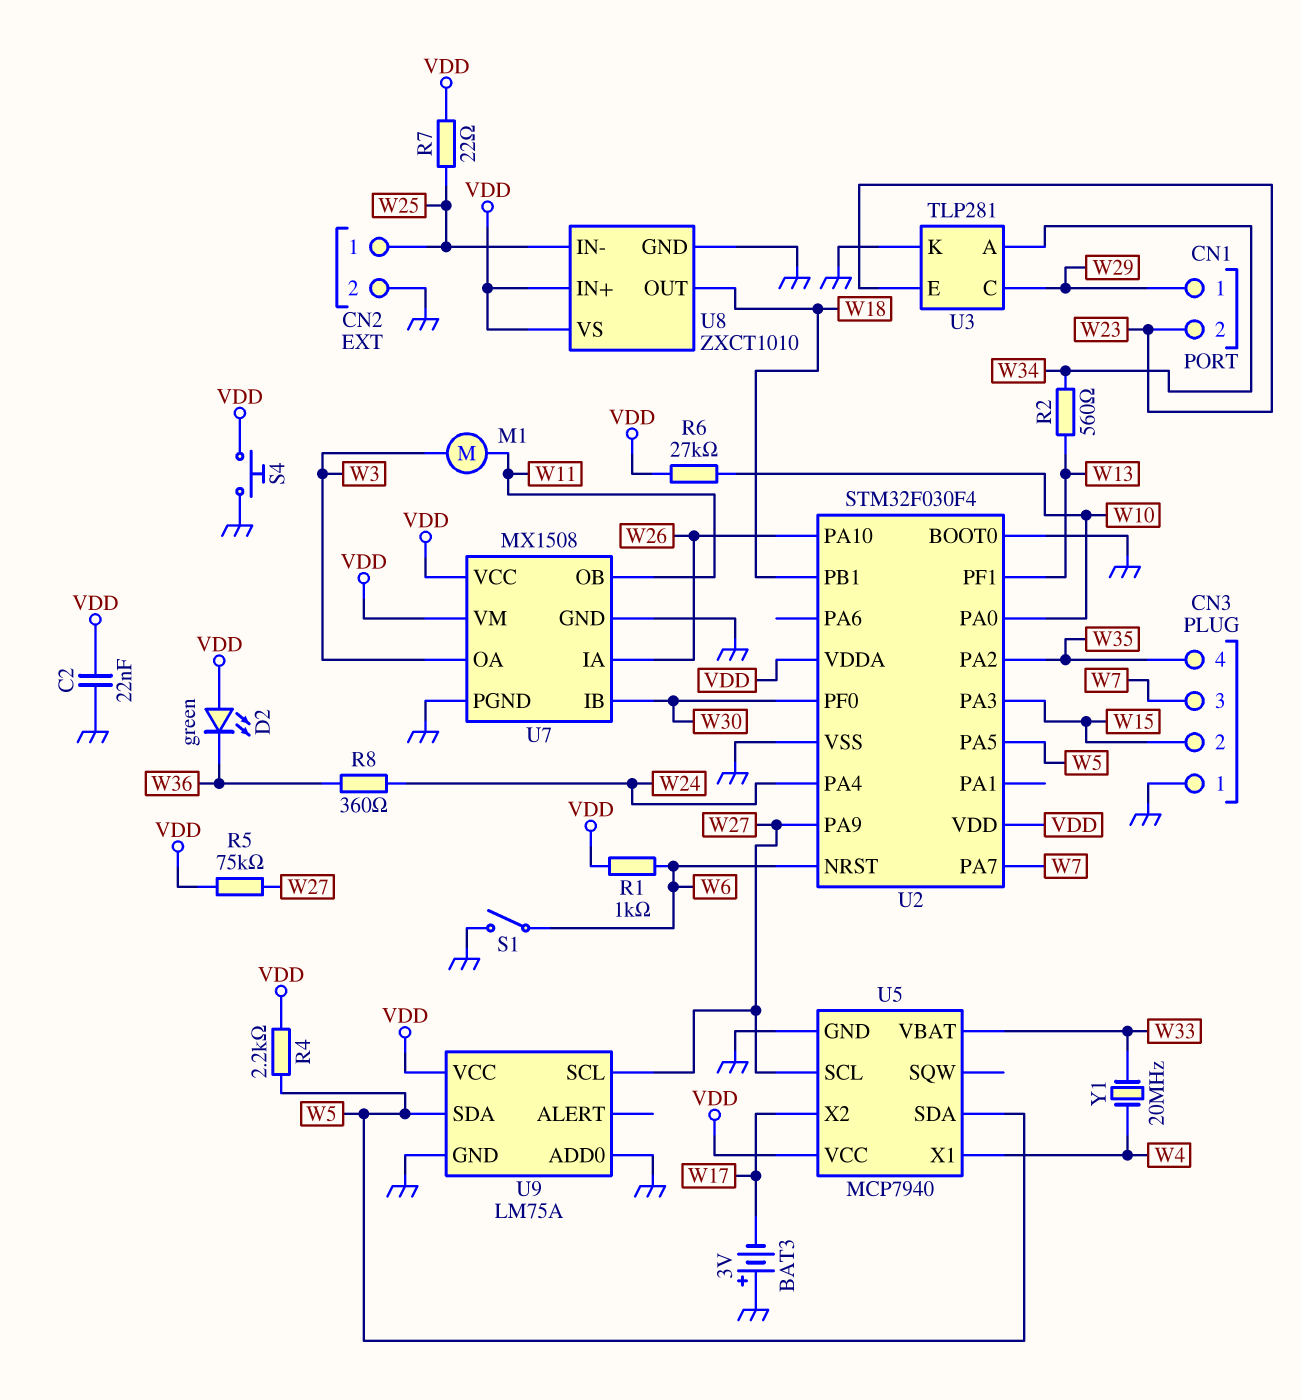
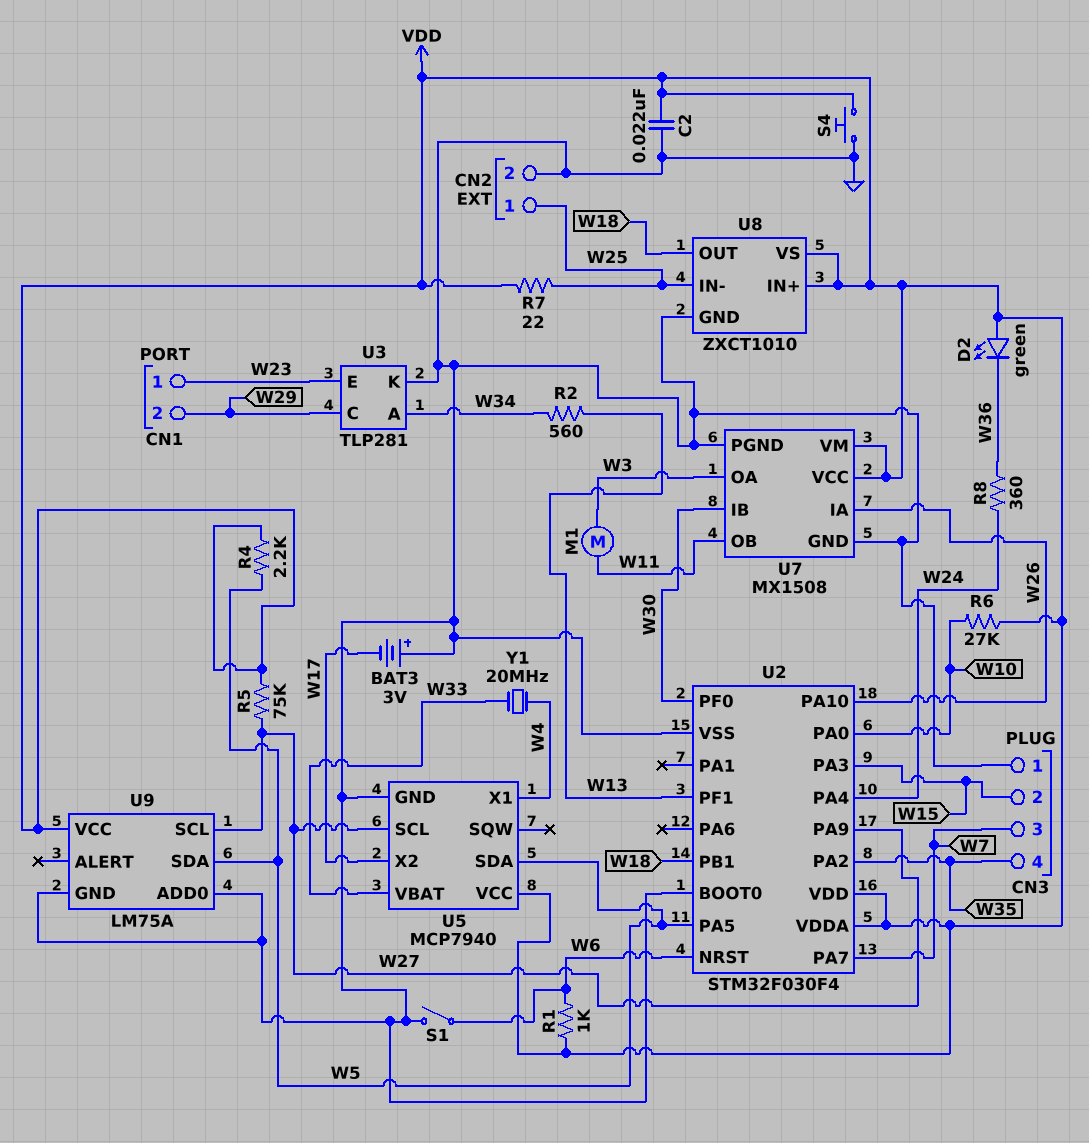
CN1 pin 1: W29 -> W23
CN1 pin 2: W23 -> W29

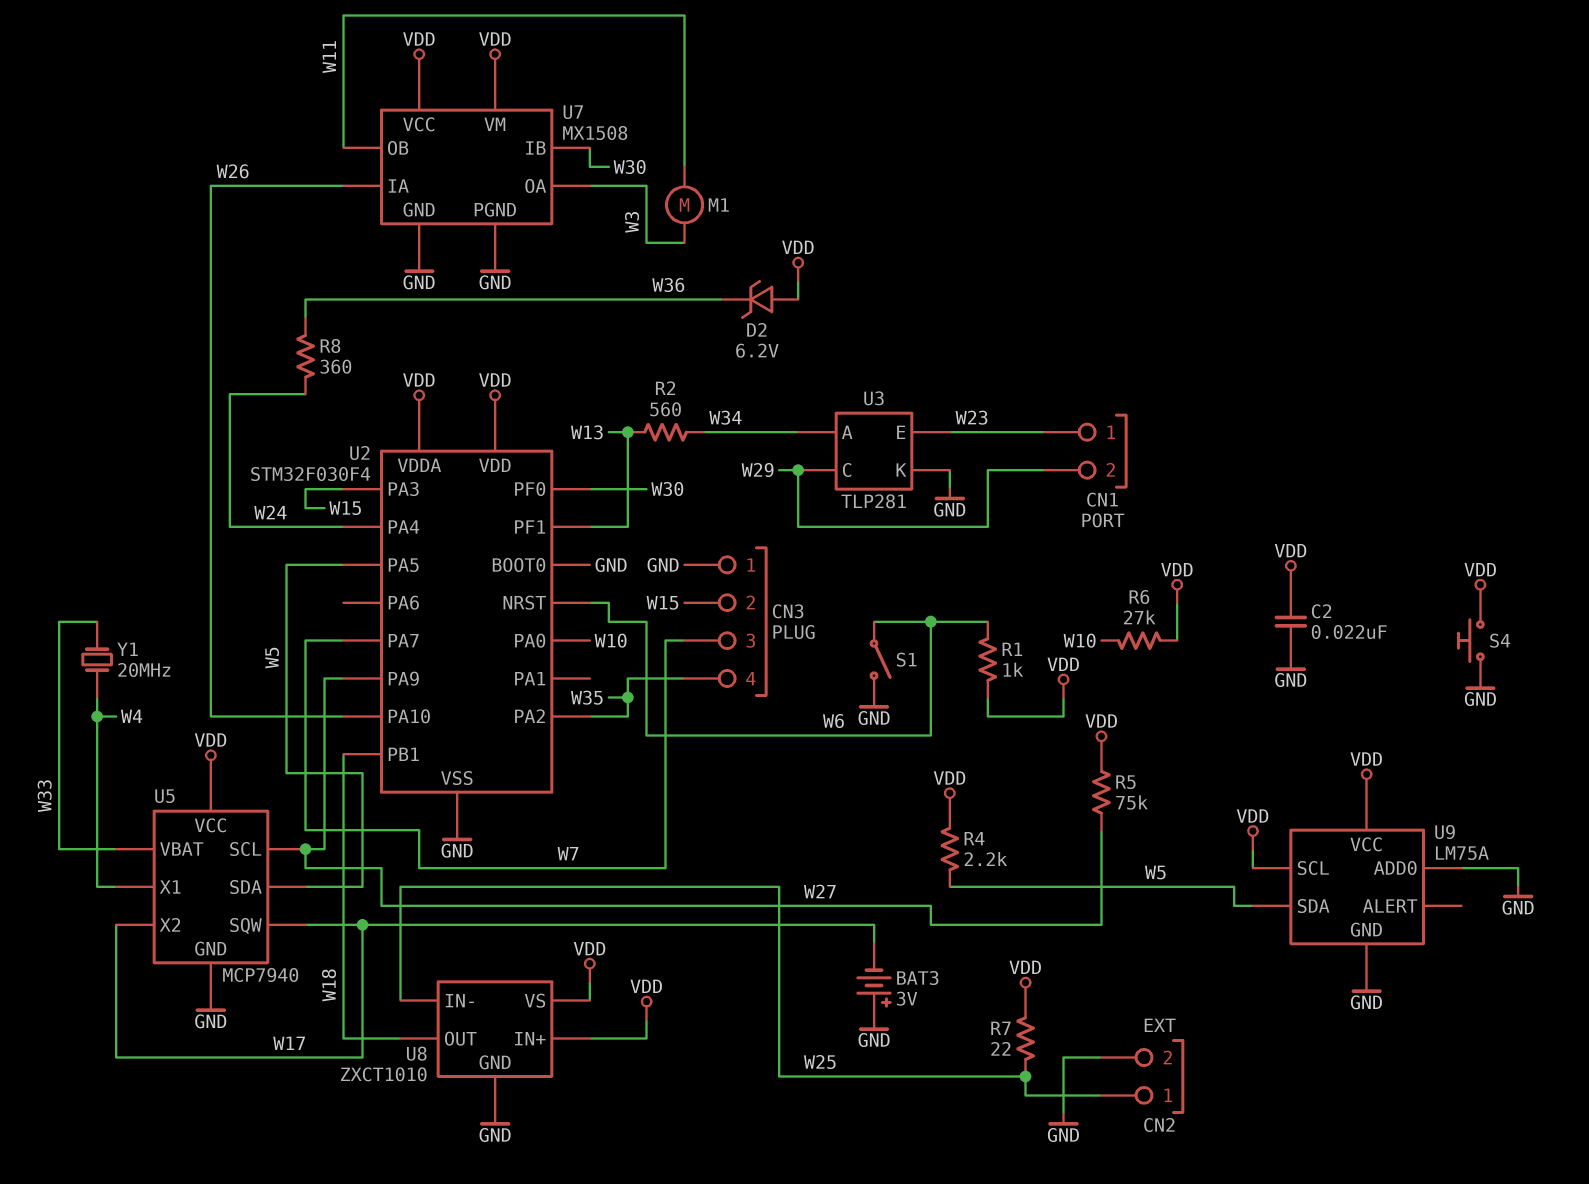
D2: LED green (A VDD, K W36) -> zener 6.2V (A VDD, K W36)
U5 pin SQW: none -> W17
U9 pin SCL: W27 -> VDD

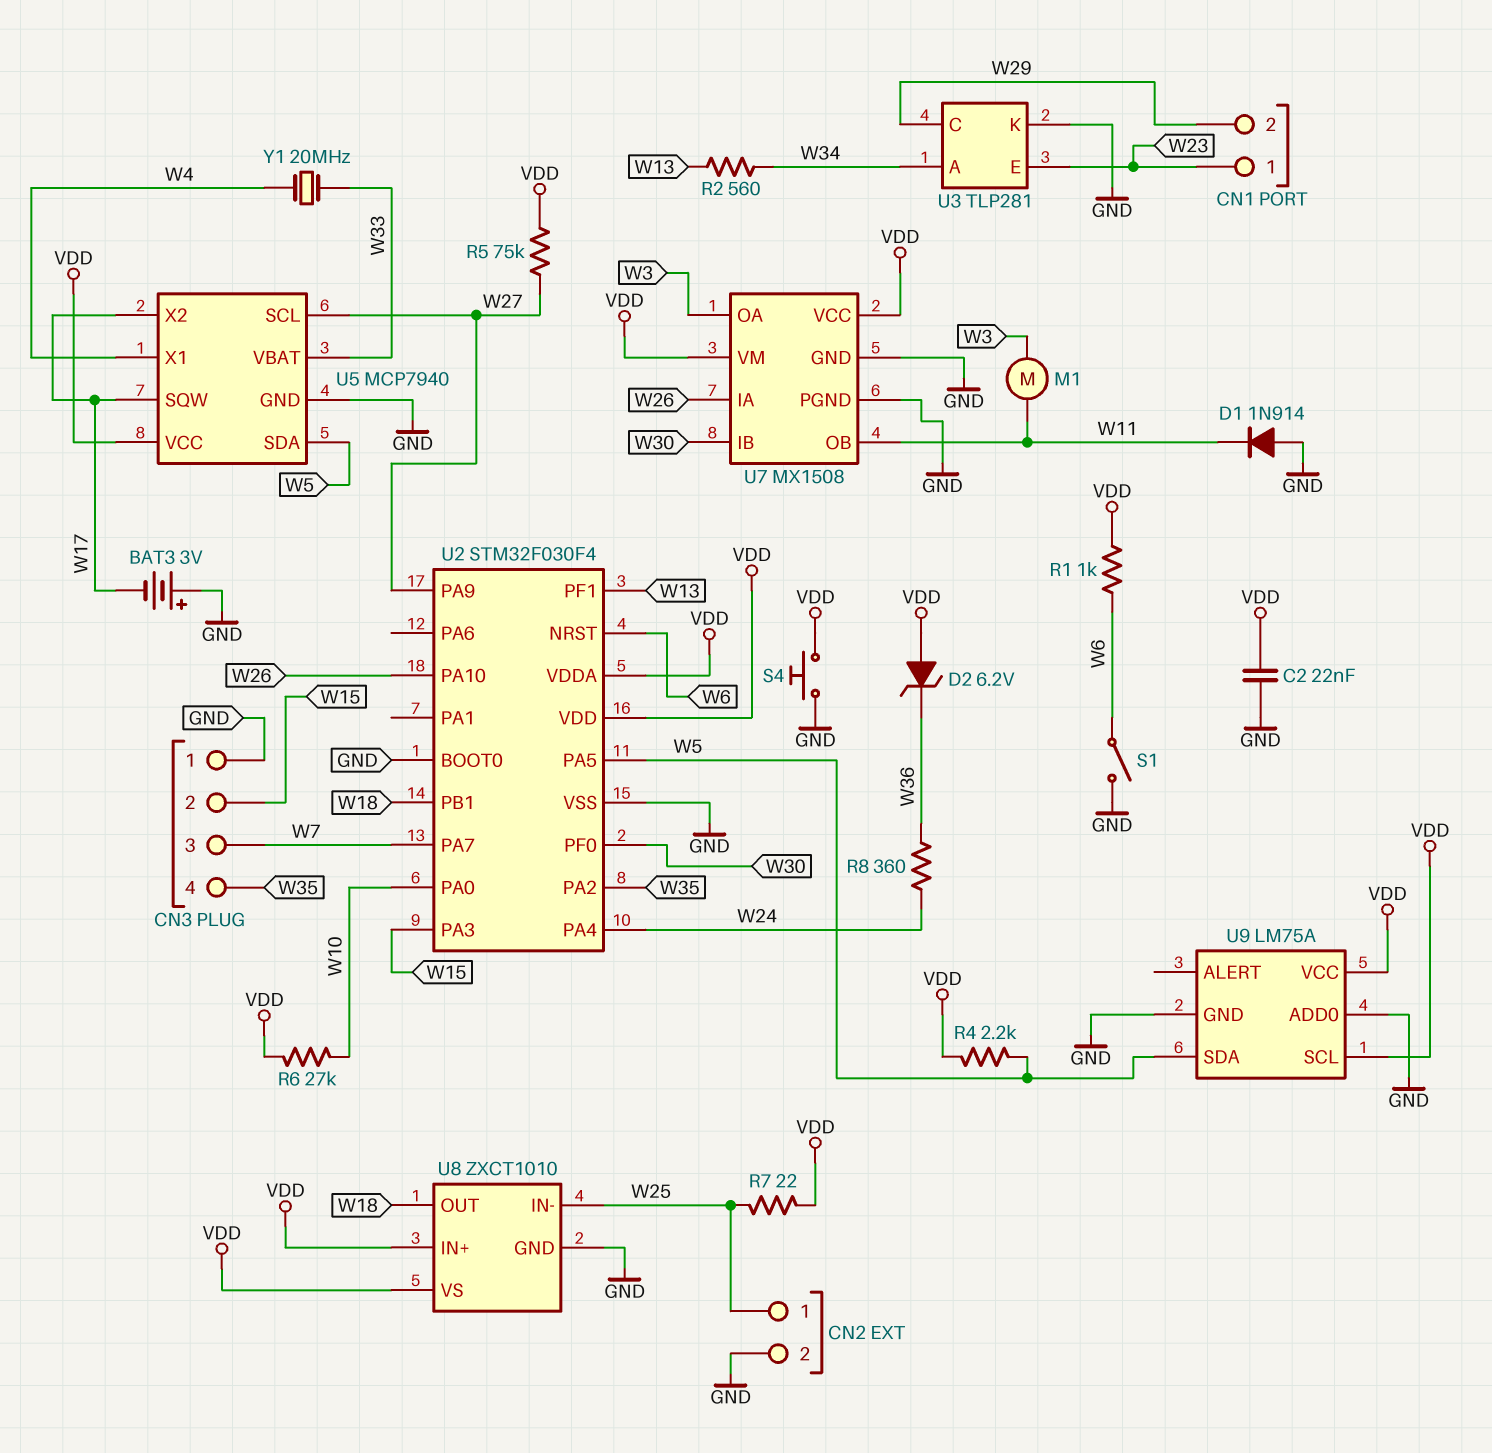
D1: none -> diode 1N914 (A GND, K W11)

